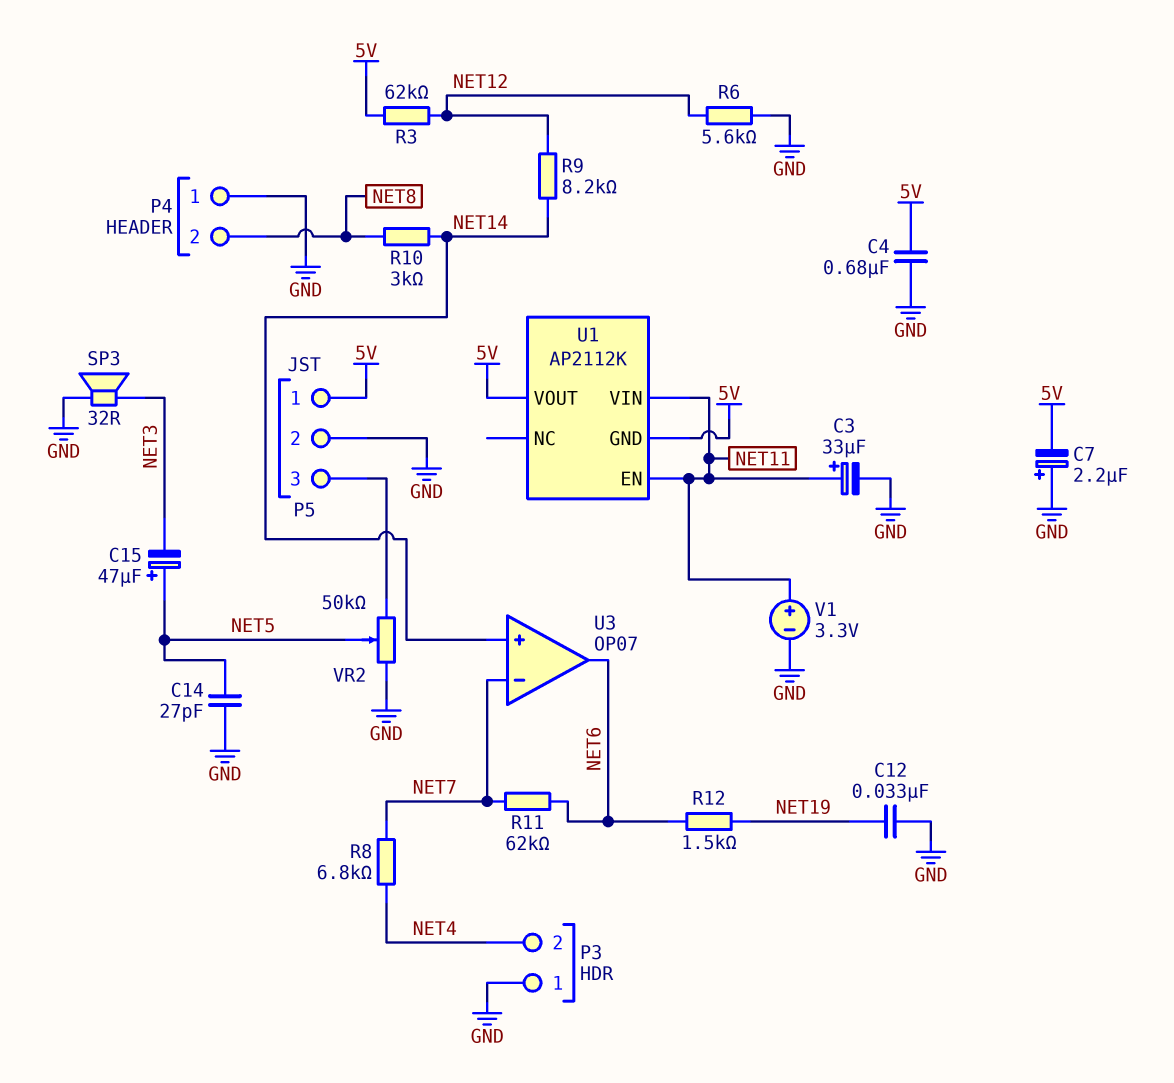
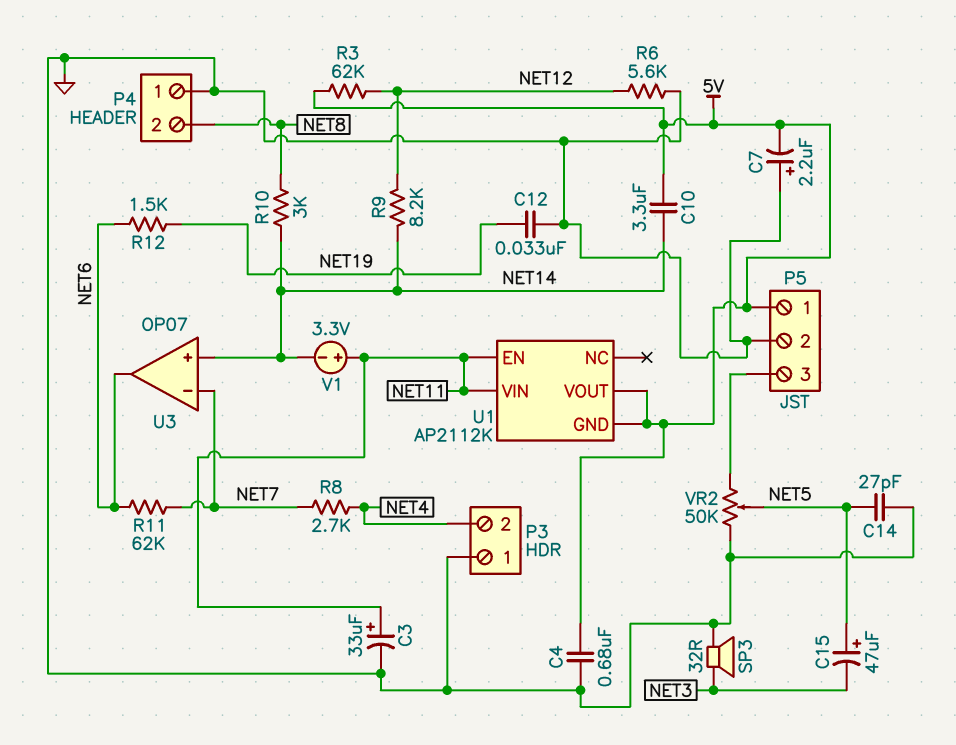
C10: none -> 3.3uF (5V, NET14)
R8: 6.8k (NET4, NET7) -> 2.7k (NET4, NET7)
V1: 3.3V (plus NET11, minus GND) -> 3.3V (plus NET11, minus NET14)

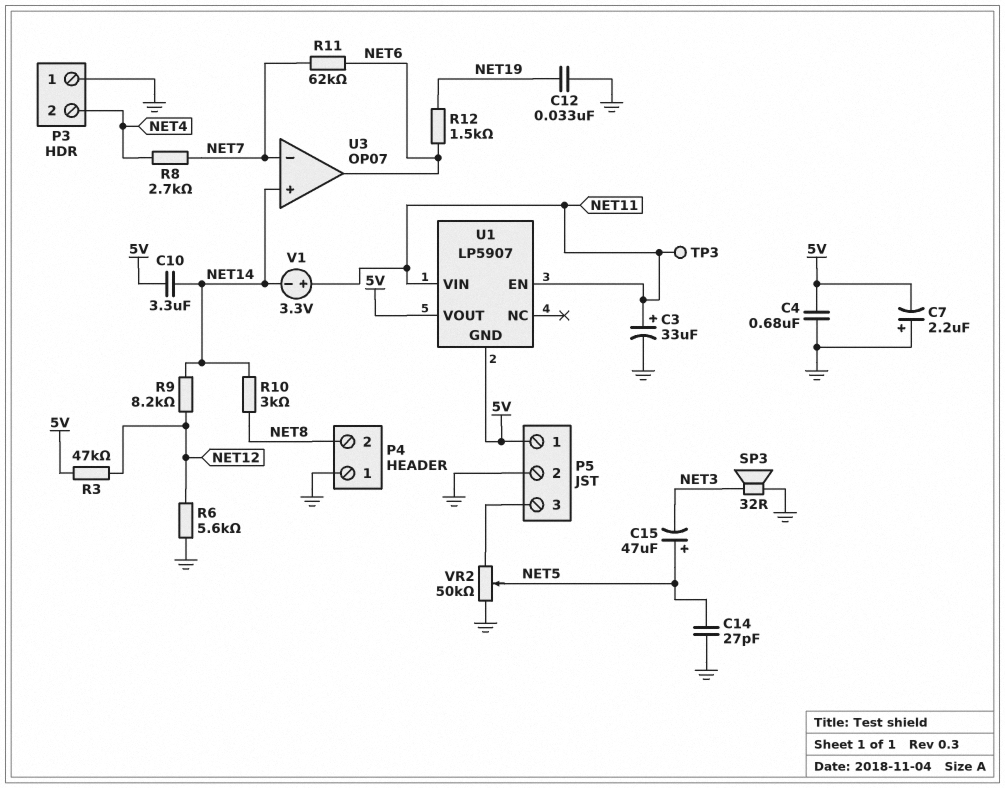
R3: 62k (5V, NET12) -> 47k (5V, NET12)
TP3: none -> test point (NET11)
U1: AP2112K -> LP5907

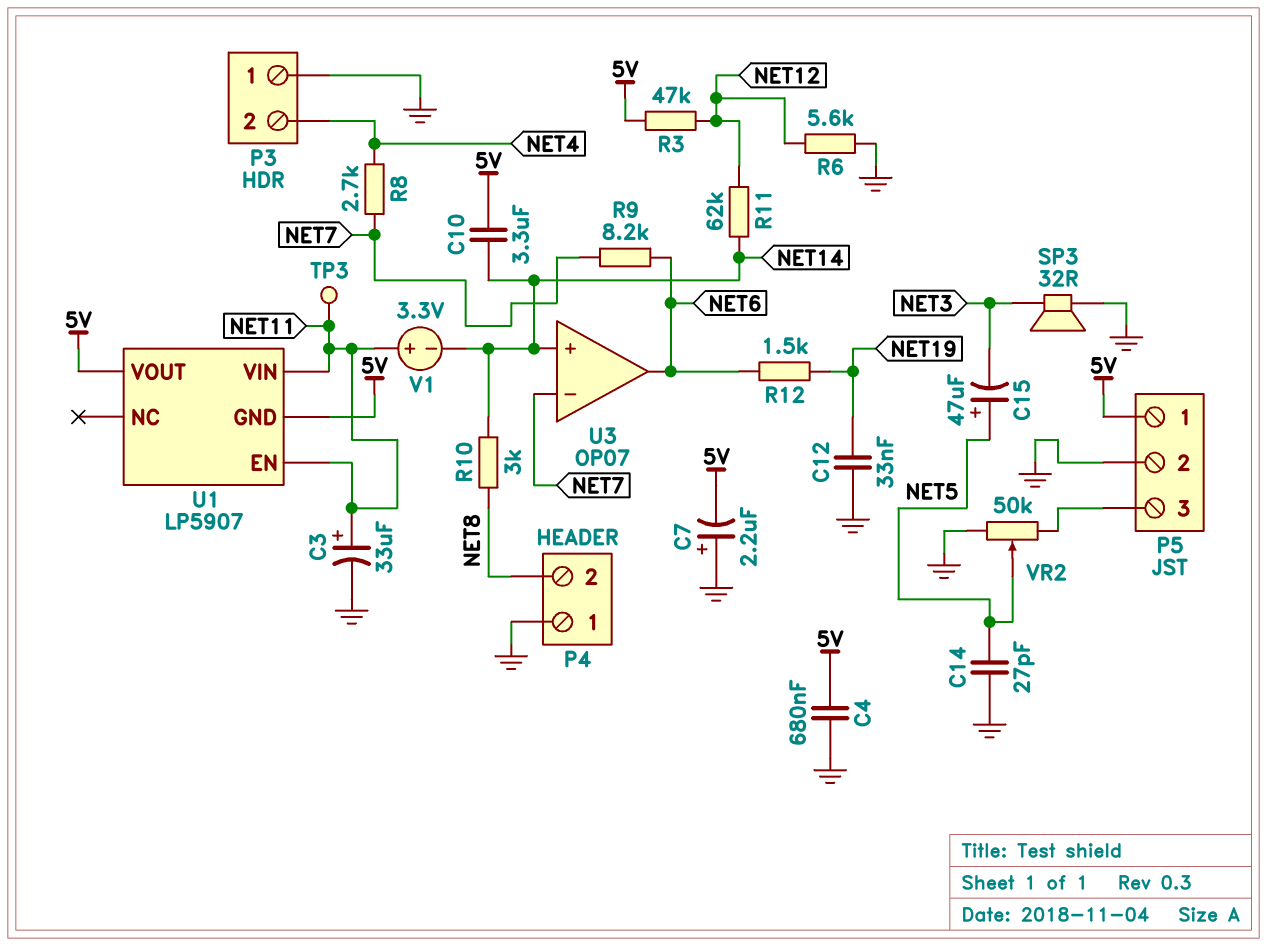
R9: 8.2k (NET12, NET14) -> 8.2k (NET6, NET7)
R11: 62k (NET6, NET7) -> 62k (NET12, NET14)

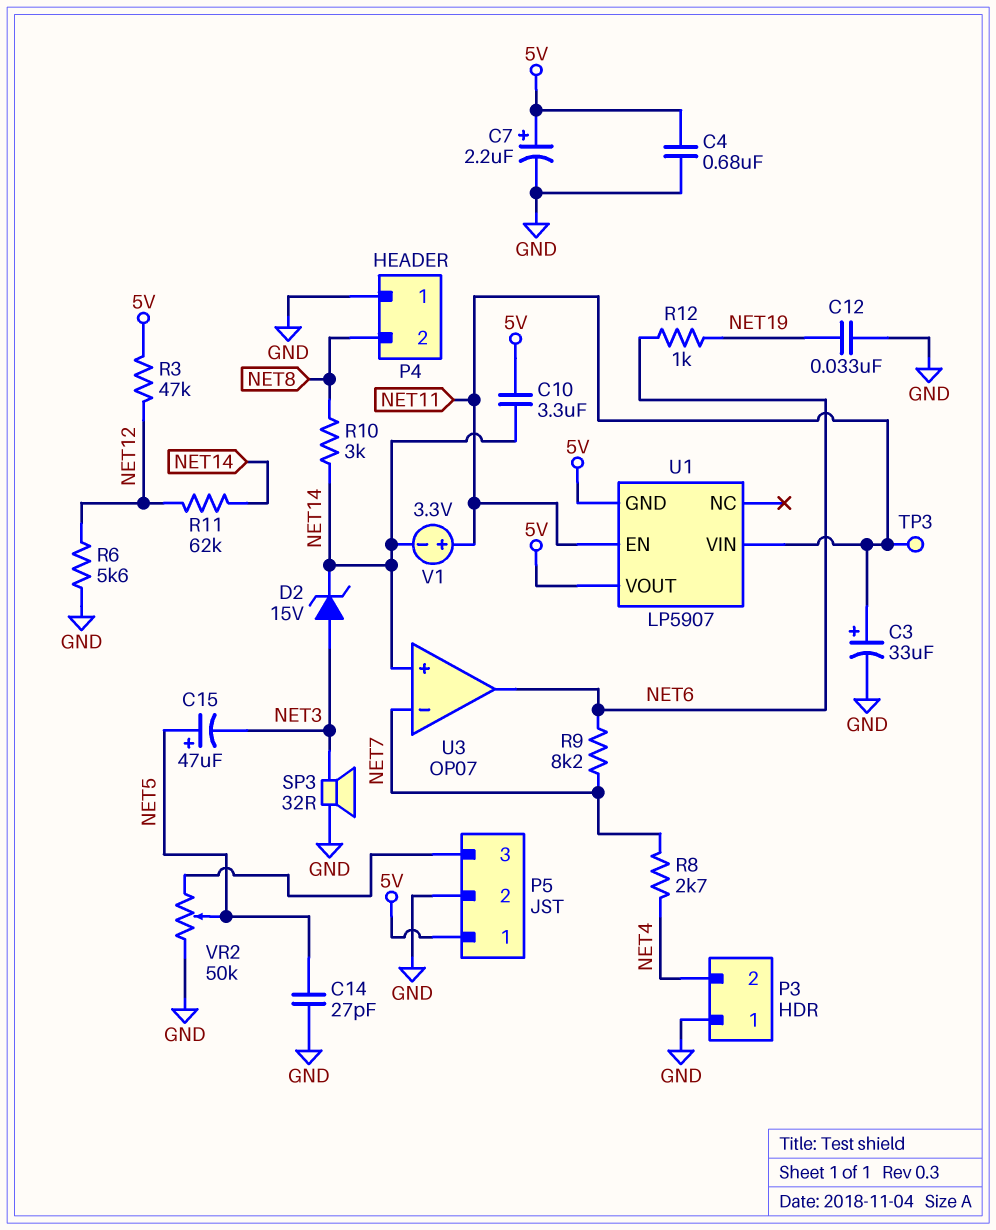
C7: 2.2uF (plus GND, minus 5V) -> 2.2uF (plus 5V, minus GND)
D2: none -> zener 15V (A NET3, K NET14)
R12: 1.5k (NET6, NET19) -> 1k (NET6, NET19)

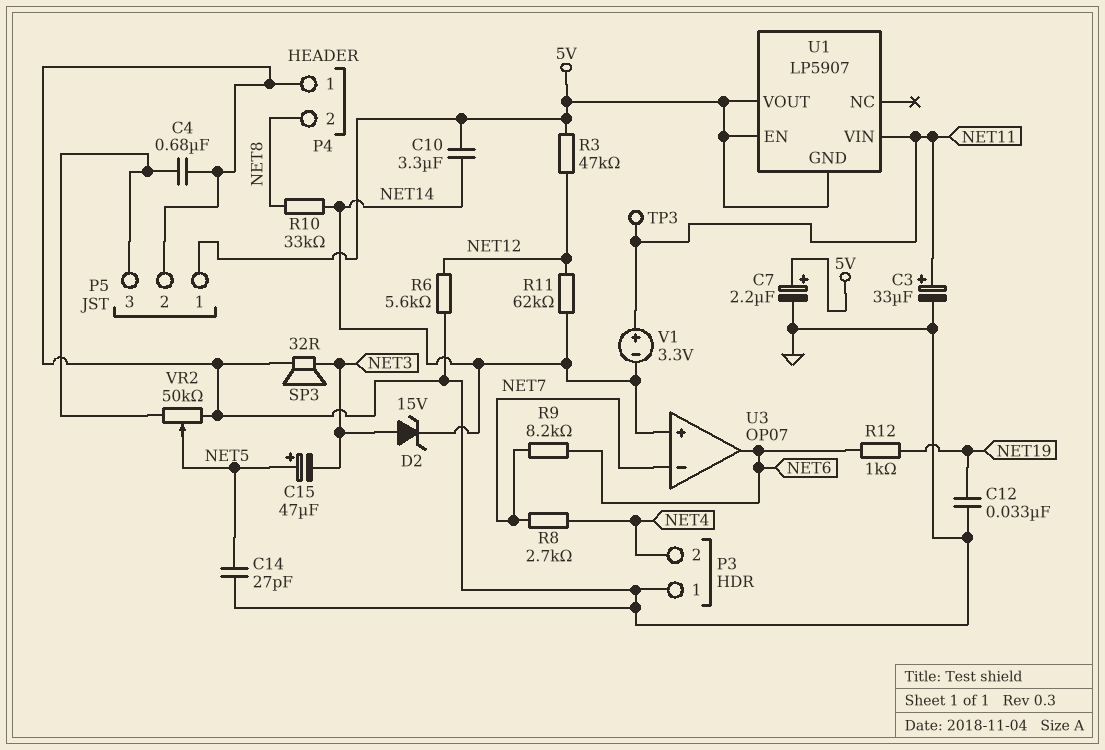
C4: 680nF (5V, GND) -> 680nF (GND, P5/3)
R10: 3k (NET8, NET14) -> 33k (NET8, NET14)
U1 pin EN: NET11 -> 5V

